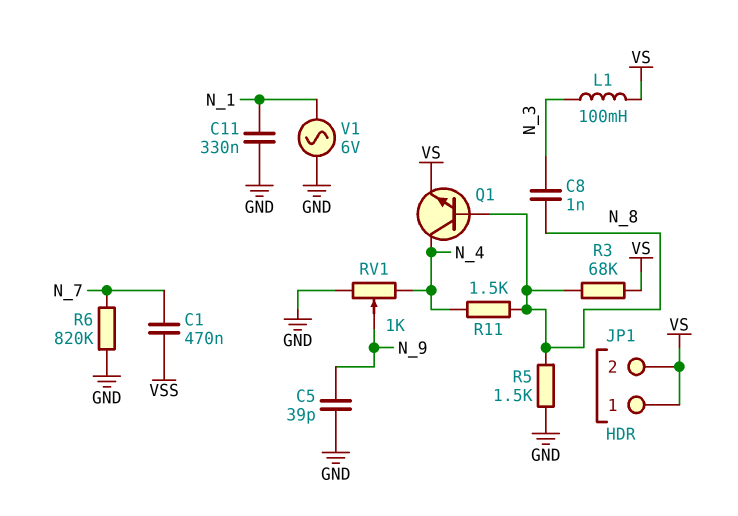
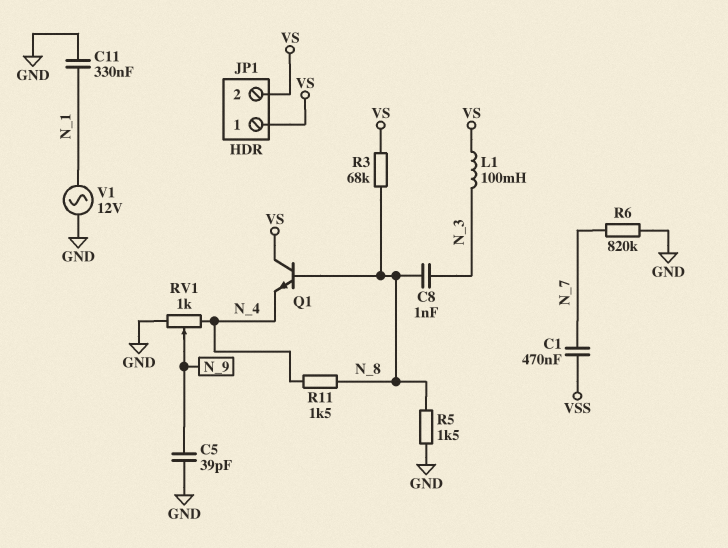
Q1: NPN (B N_8, C N_4, E VS) -> NPN (B N_8, C VS, E N_4)
V1: AC 6V (GND, N_1) -> AC 12V (GND, N_1)

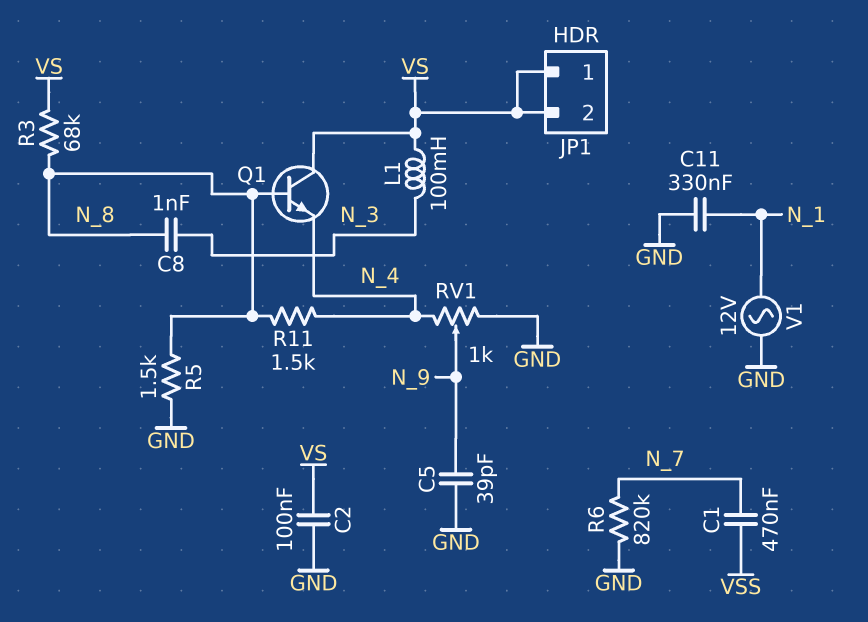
C2: none -> 100nF (GND, VS)

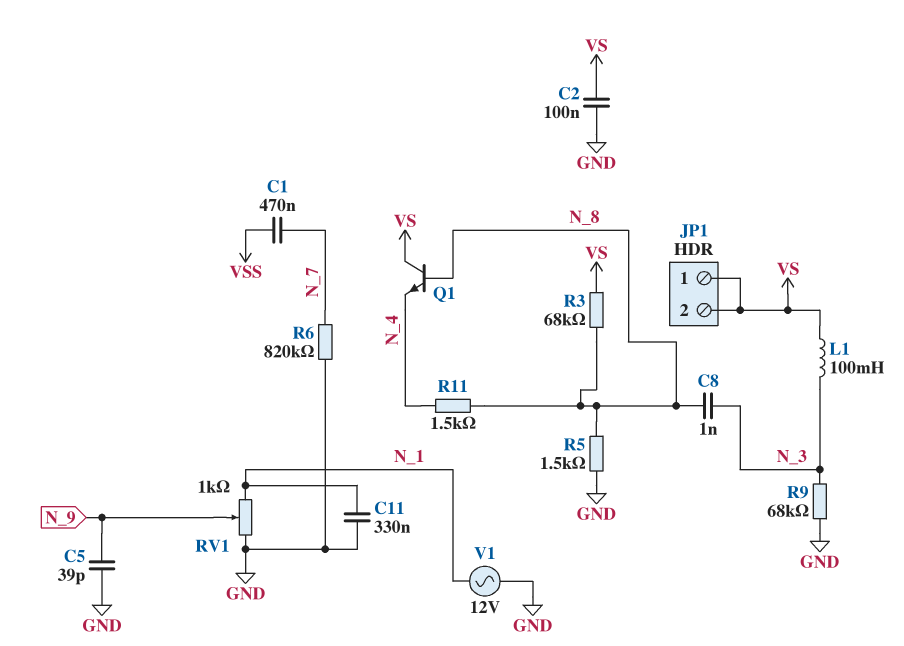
R9: none -> 68k (GND, N_3)
RV1: 1k (GND, N_4, wiper N_9) -> 1k (GND, N_1, wiper N_9)

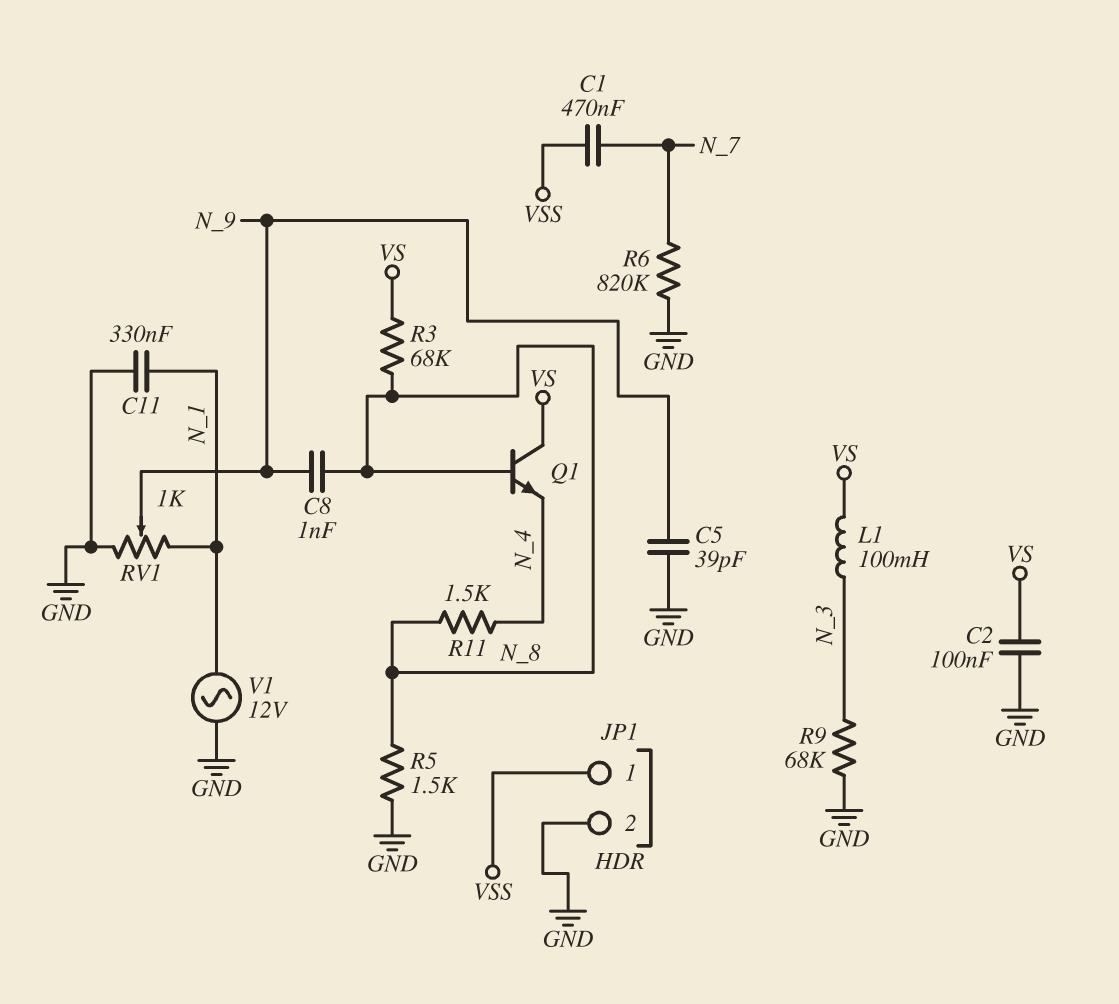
C8: 1nF (N_3, N_8) -> 1nF (N_8, N_9)
JP1 pin 1: VS -> VSS
JP1 pin 2: VS -> GND

